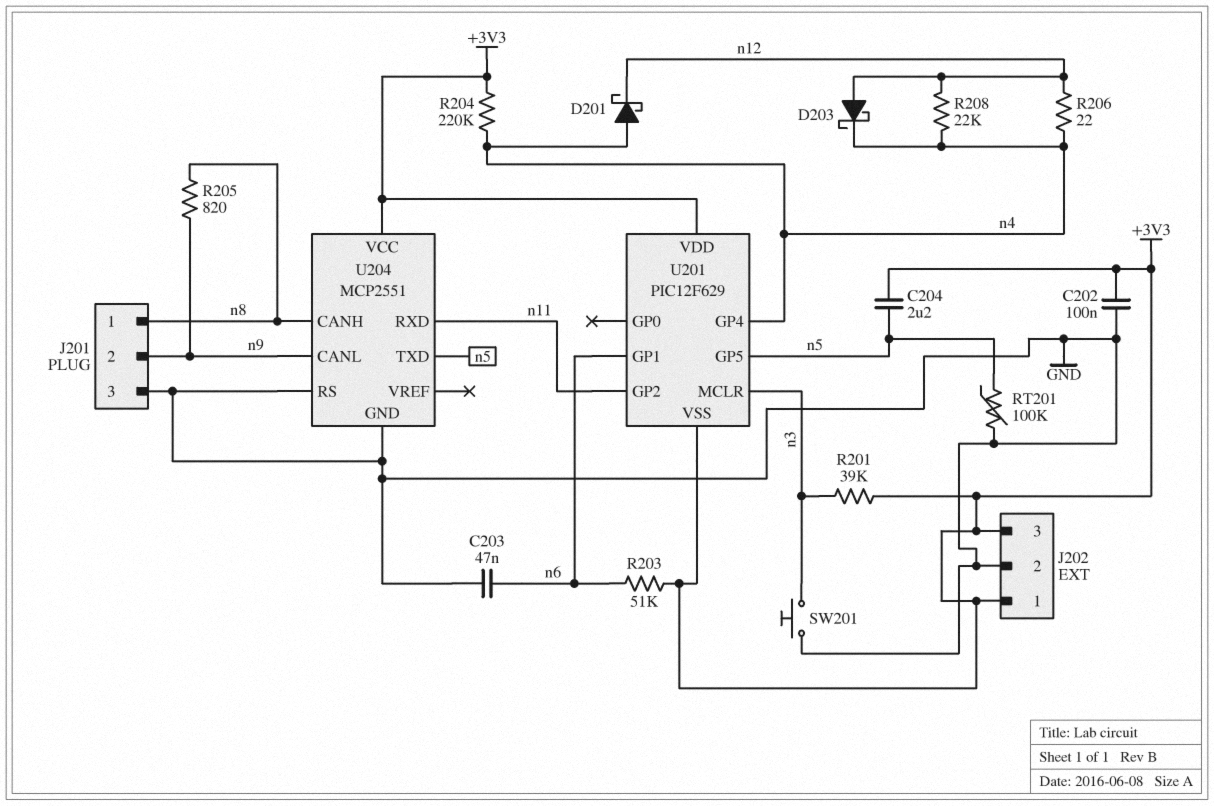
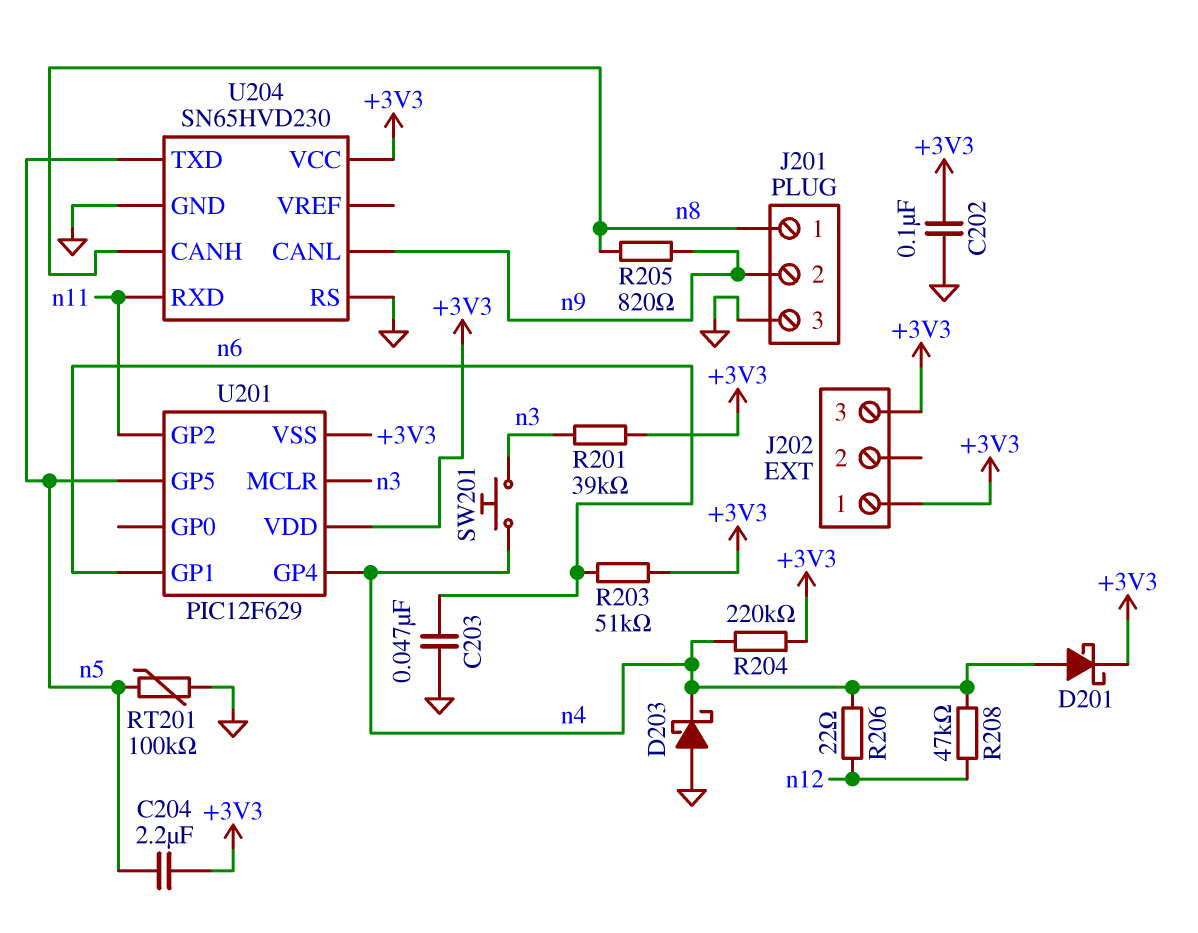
D201: schottky (A n4, K n12) -> schottky (A n4, K +3V3)
D203: schottky (A n12, K n4) -> schottky (A GND, K n4)
J202 pin 2: GND -> none
R208: 22k (n4, n12) -> 47k (n4, n12)
SW201: button (GND, n3) -> button (n3, n4)
U204: MCP2551 -> SN65HVD230

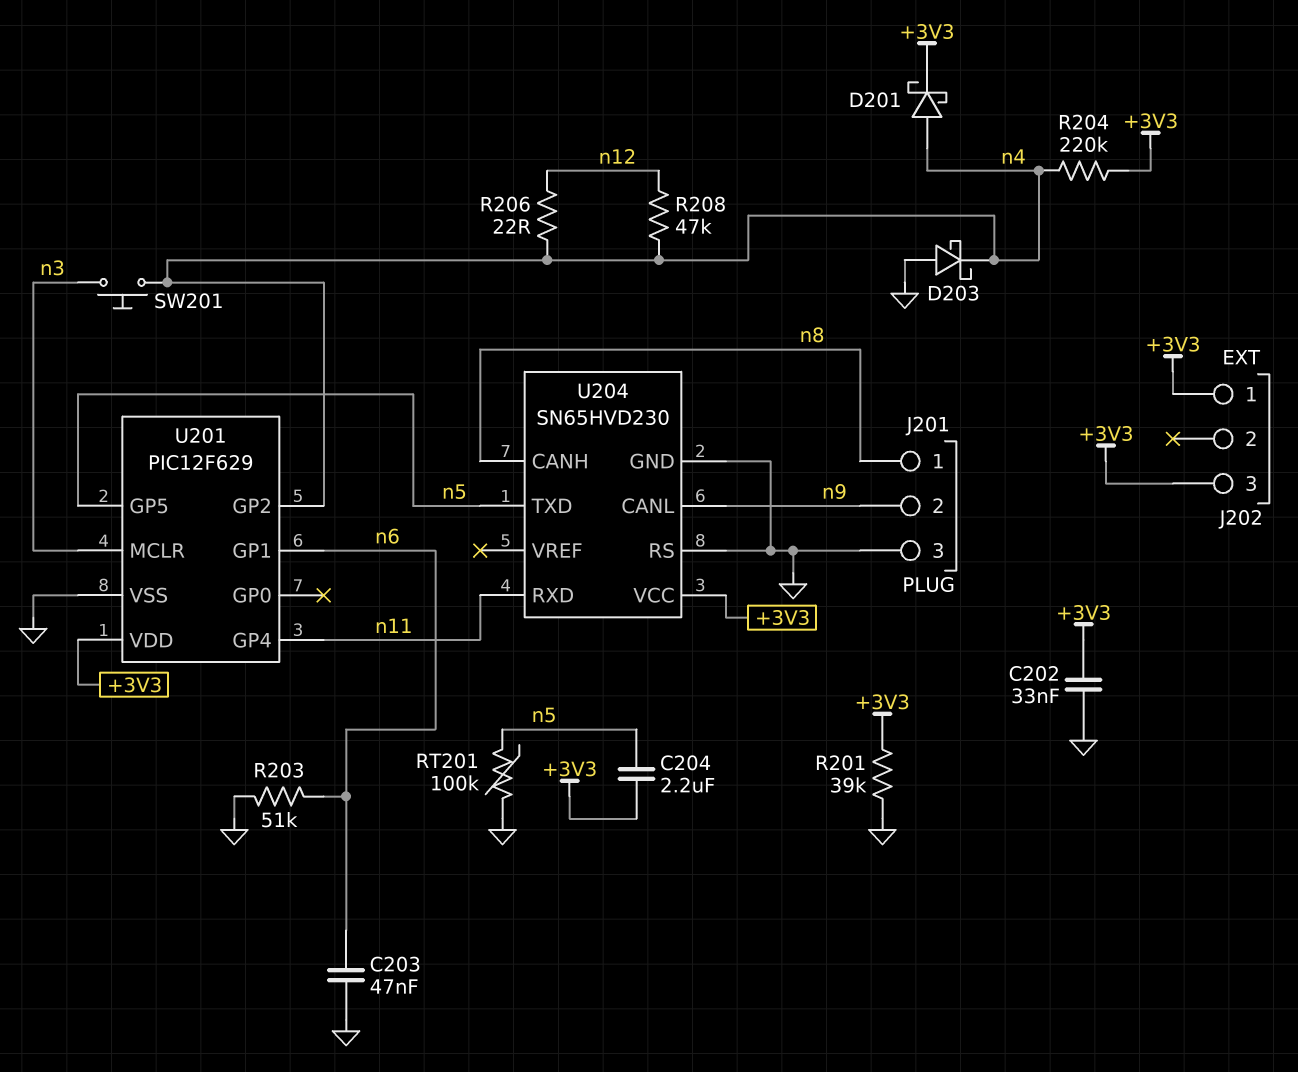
C202: 100nF (+3V3, GND) -> 33nF (+3V3, GND)
R201: 39k (+3V3, n3) -> 39k (+3V3, GND)
R203: 51k (+3V3, n6) -> 51k (GND, n6)
R205: 820 (n8, n9) -> none
U201 pin GP2: n11 -> n4
U201 pin GP4: n4 -> n11
U201 pin VSS: +3V3 -> GND

